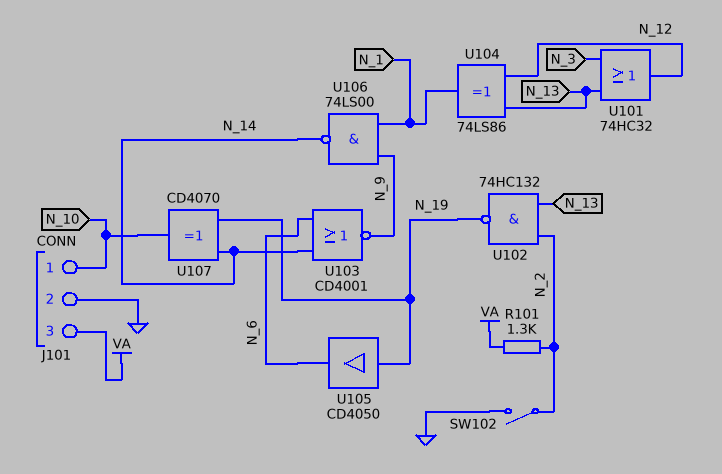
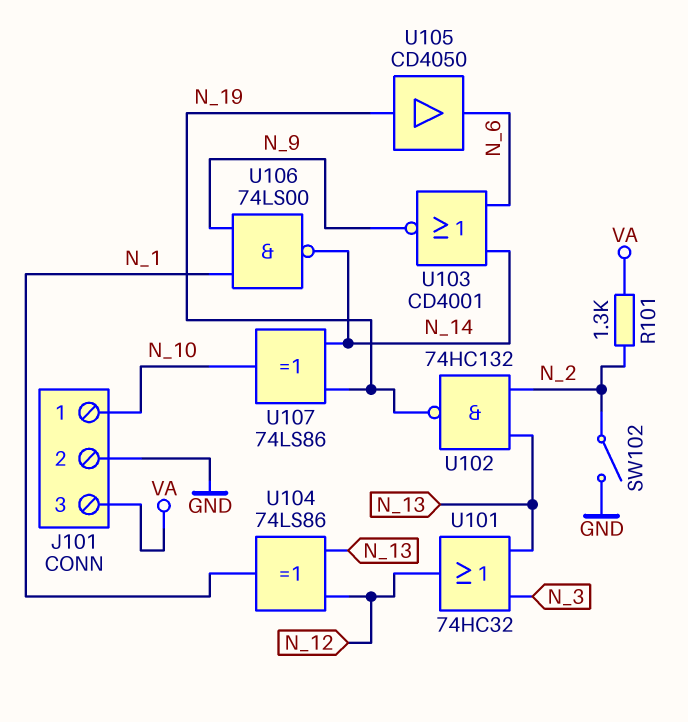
U107: XOR CD4070 (in N_14, in N_19, out N_10) -> XOR 74LS86 (in N_14, in N_19, out N_10)

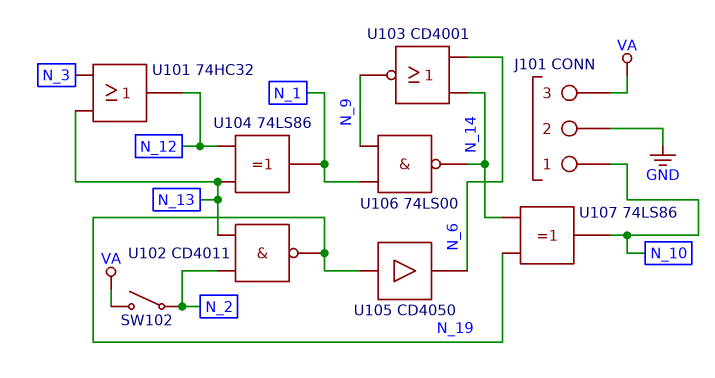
R101: 1.3k (N_2, VA) -> none
SW102: switch (GND, N_2) -> switch (N_2, VA)
U102: NAND 74HC132 (in N_2, in N_13, out N_19) -> NAND CD4011 (in N_2, in N_13, out N_19)

